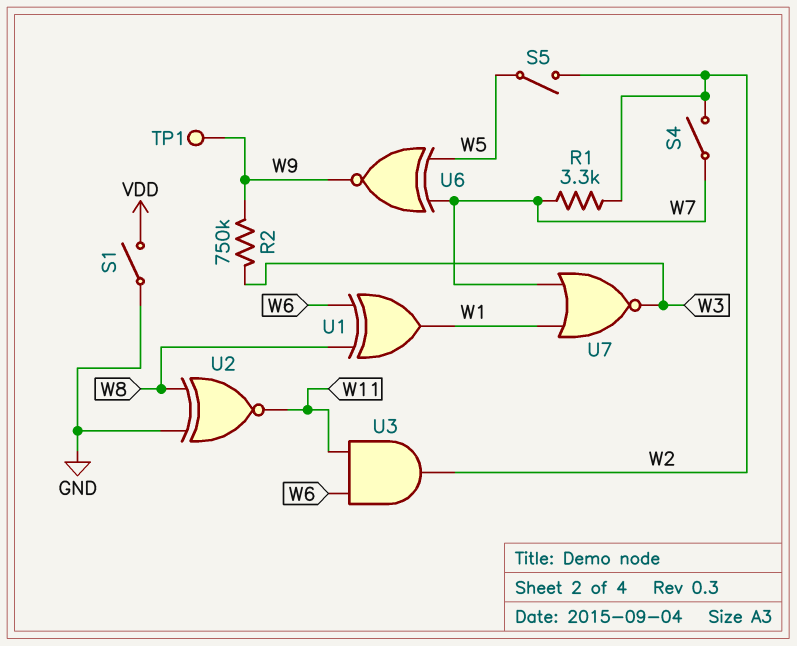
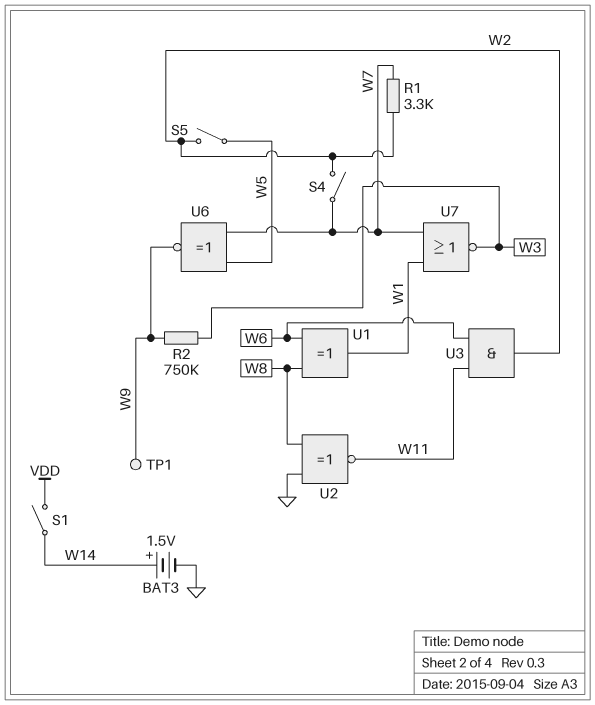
BAT3: none -> 1.5V (plus W14, minus GND)
S1: switch (GND, VDD) -> switch (VDD, W14)

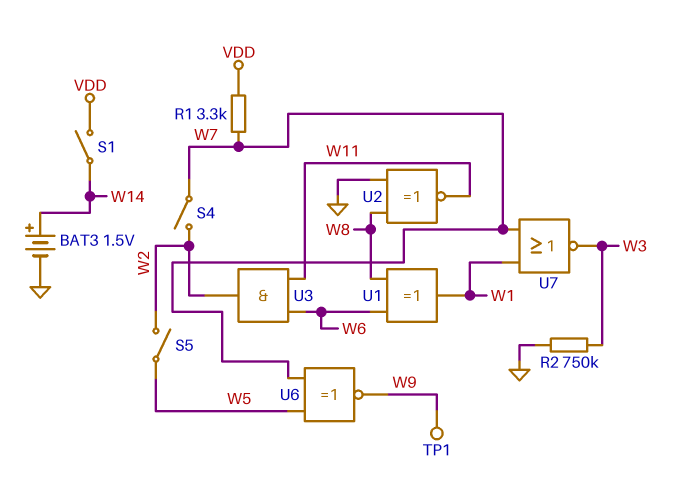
R1: 3.3k (W2, W7) -> 3.3k (VDD, W7)
R2: 750k (W3, W9) -> 750k (GND, W3)

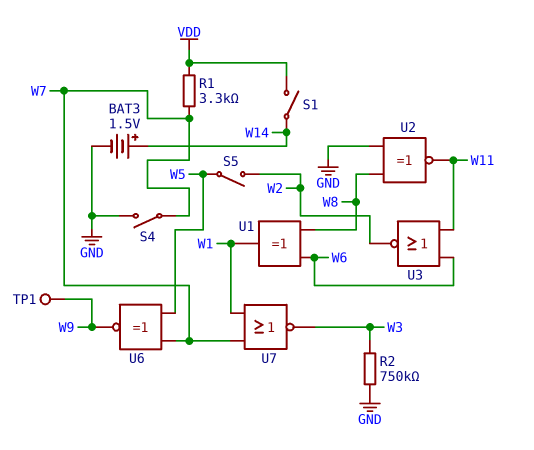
S4: switch (W2, W7) -> switch (GND, W7)
U3: AND (in W6, in W11, out W2) -> NOR (in W6, in W11, out W2)

